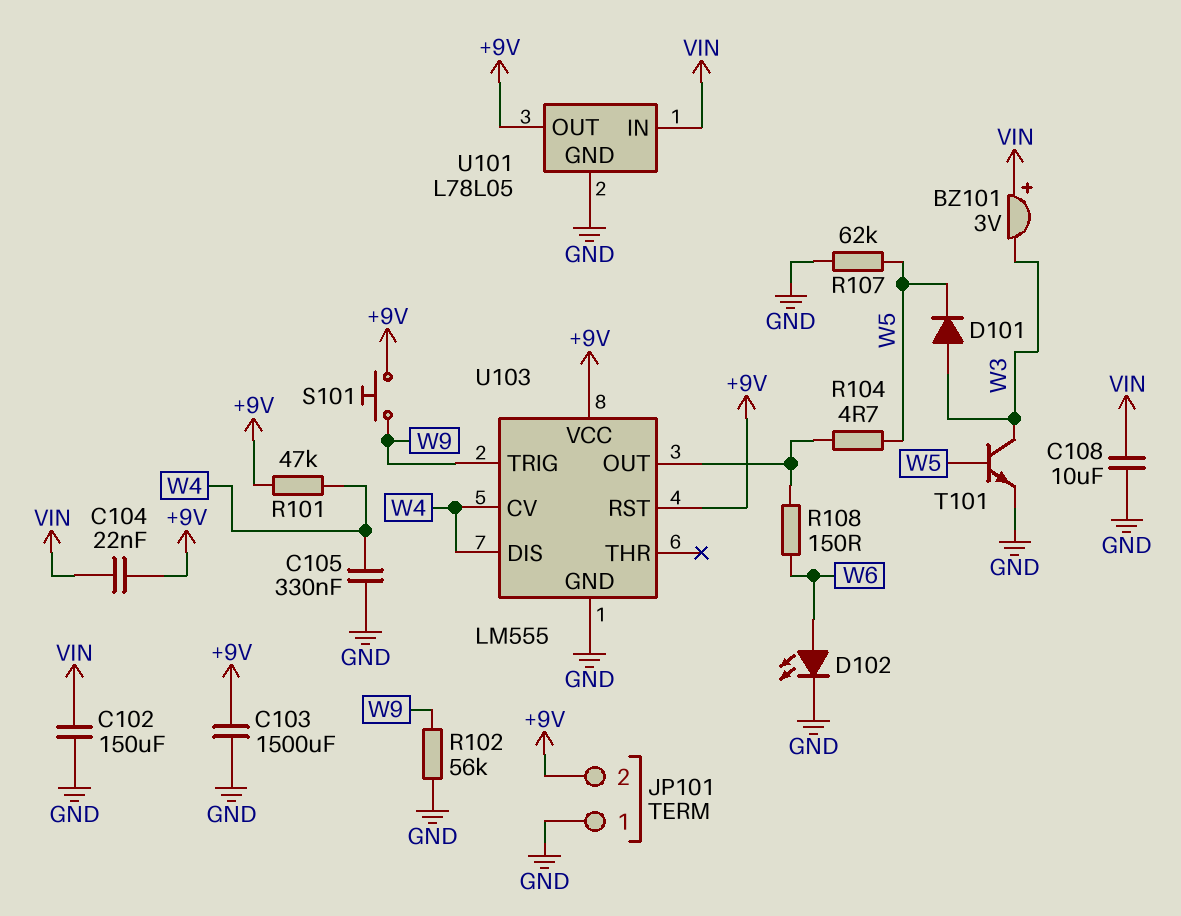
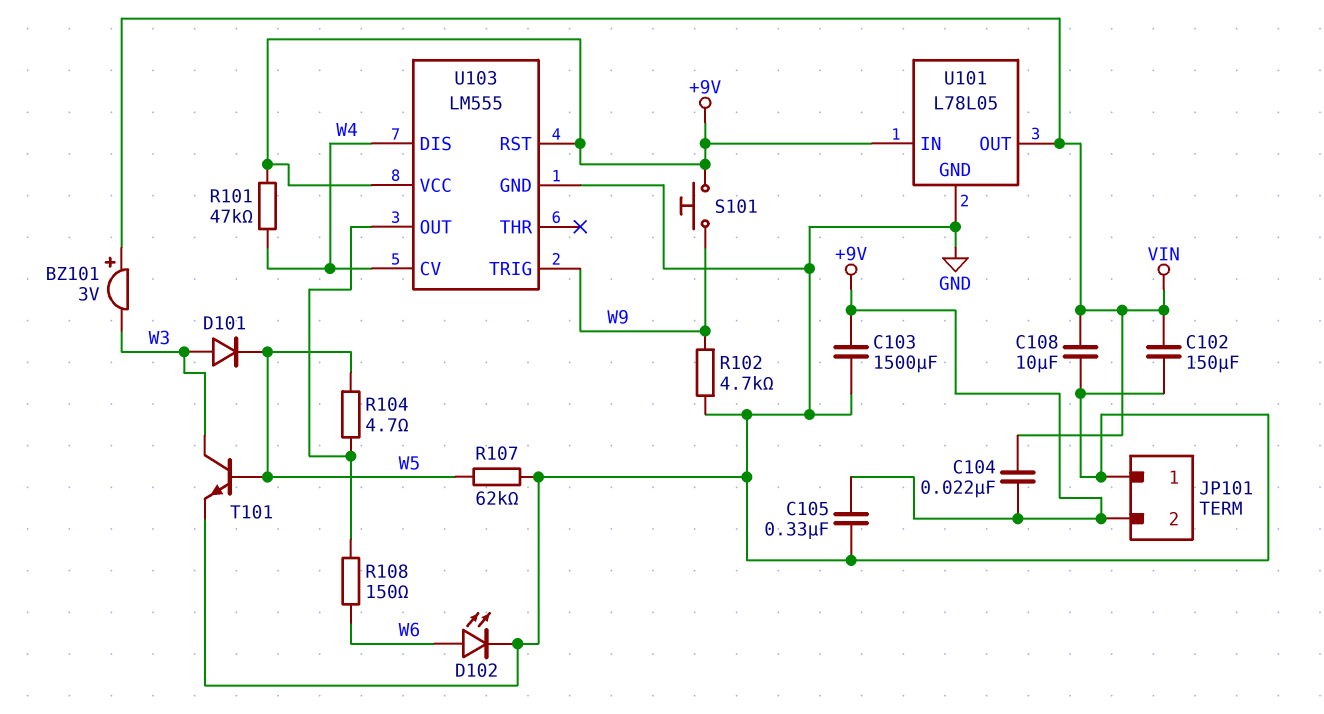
C105: 330nF (GND, W4) -> 330nF (+9V, GND)
R102: 56k (GND, W9) -> 4.7k (GND, W9)
U101 pin IN: VIN -> +9V
U101 pin OUT: +9V -> VIN

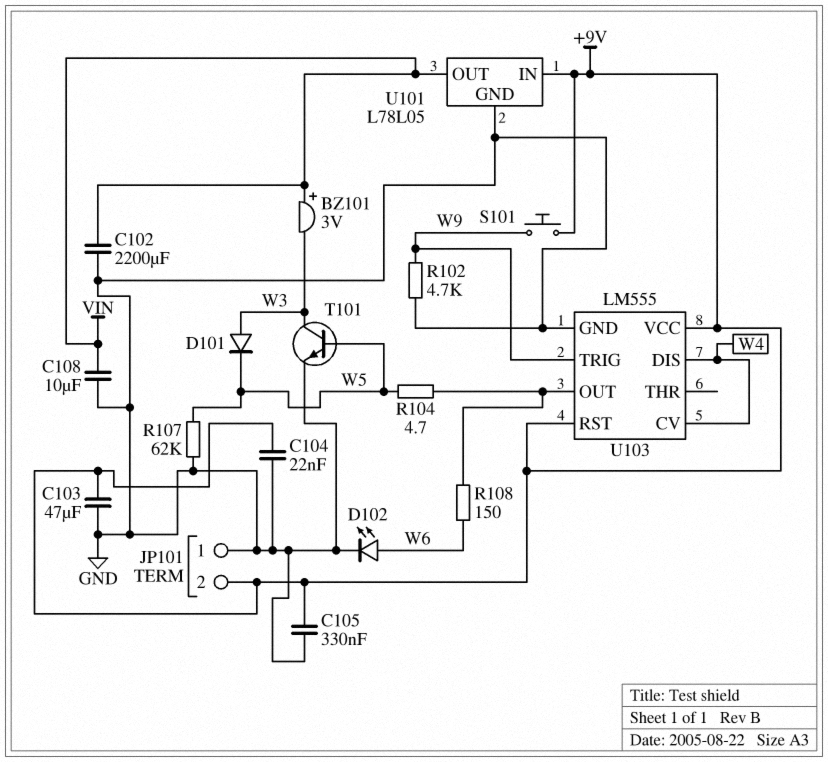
C102: 150uF (GND, VIN) -> 2200uF (GND, VIN)
C103: 1500uF (+9V, GND) -> 47uF (+9V, GND)
C104: 22nF (+9V, VIN) -> 22nF (+9V, GND)
R101: 47k (+9V, W4) -> none

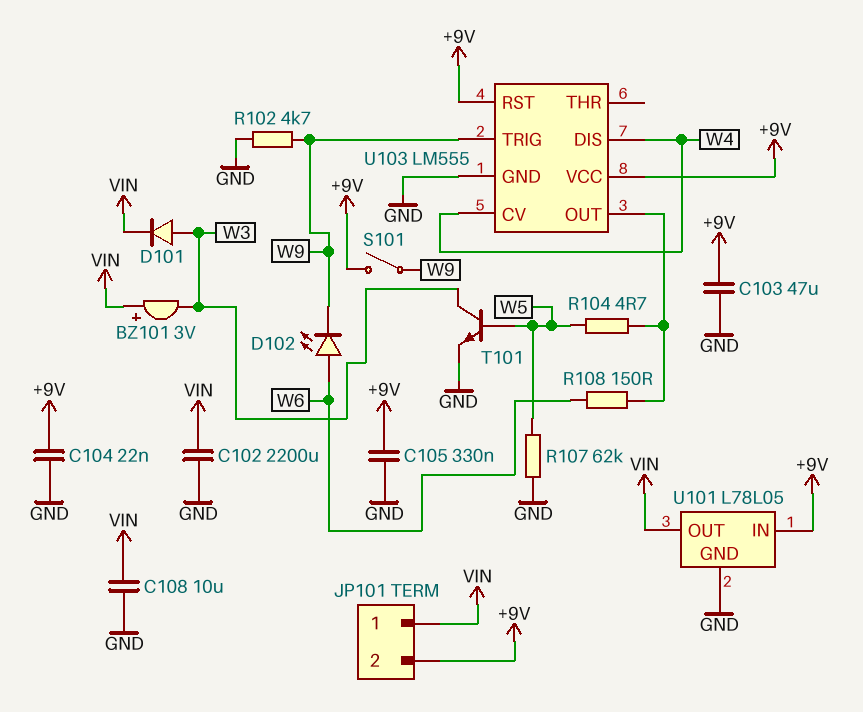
D101: diode (A W3, K W5) -> diode (A W3, K VIN)
D102: LED (A W6, K GND) -> LED (A W6, K W9)
JP101 pin 1: GND -> VIN
S101: button (+9V, W9) -> switch (+9V, W9)

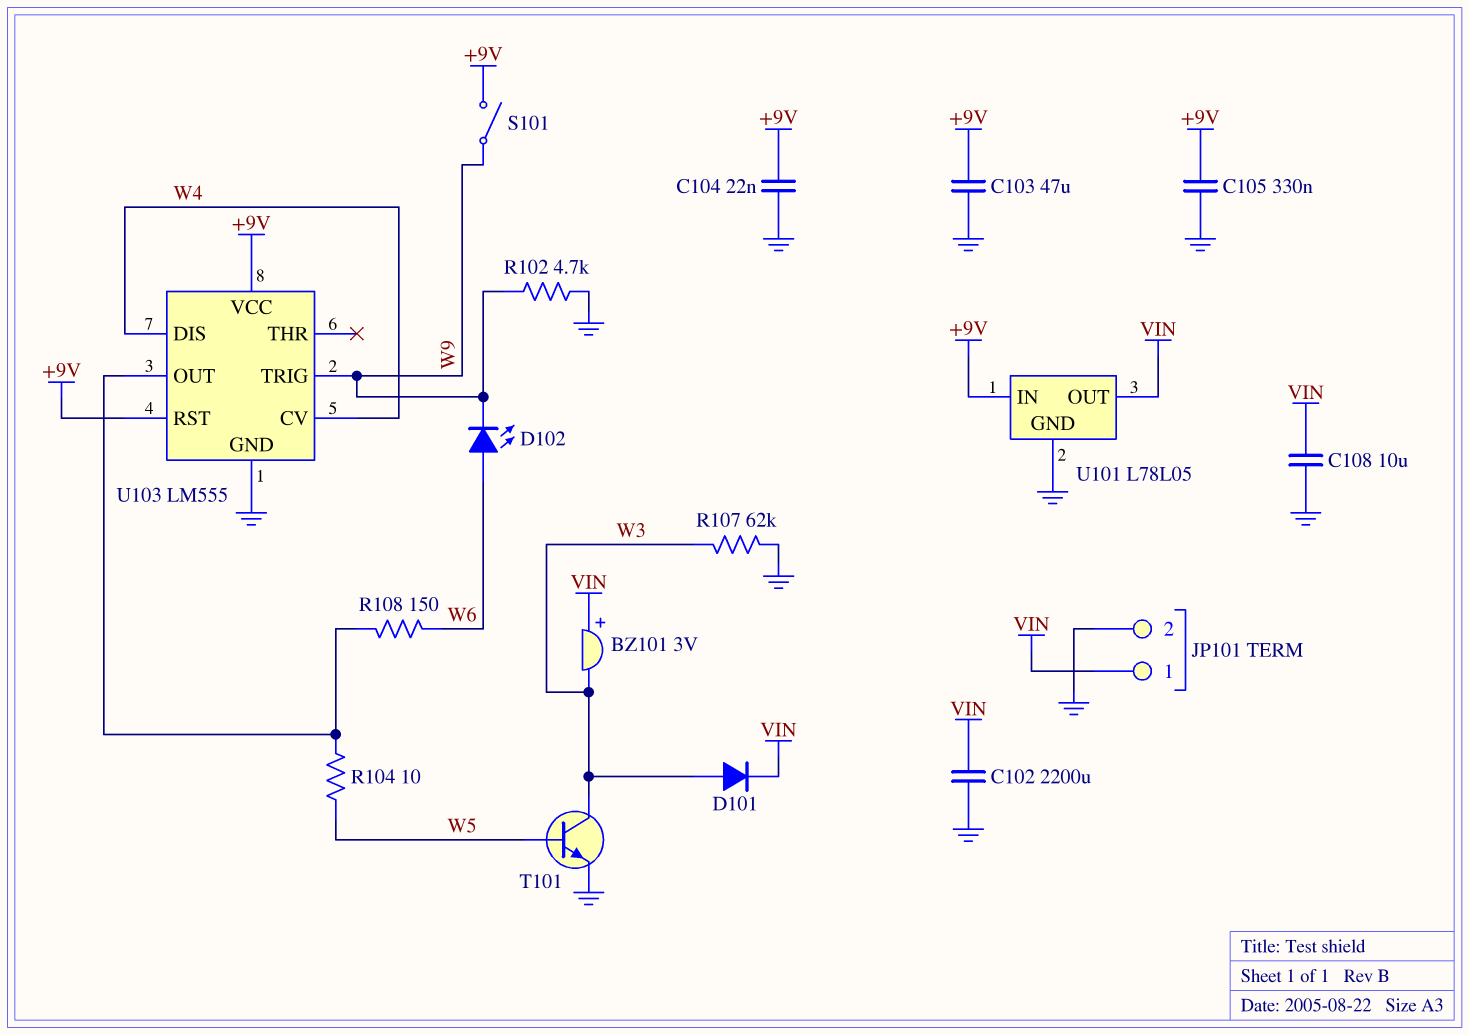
JP101 pin 2: +9V -> GND
R104: 4.7 (U103/OUT, W5) -> 10 (U103/OUT, W5)
R107: 62k (GND, W5) -> 62k (GND, W3)

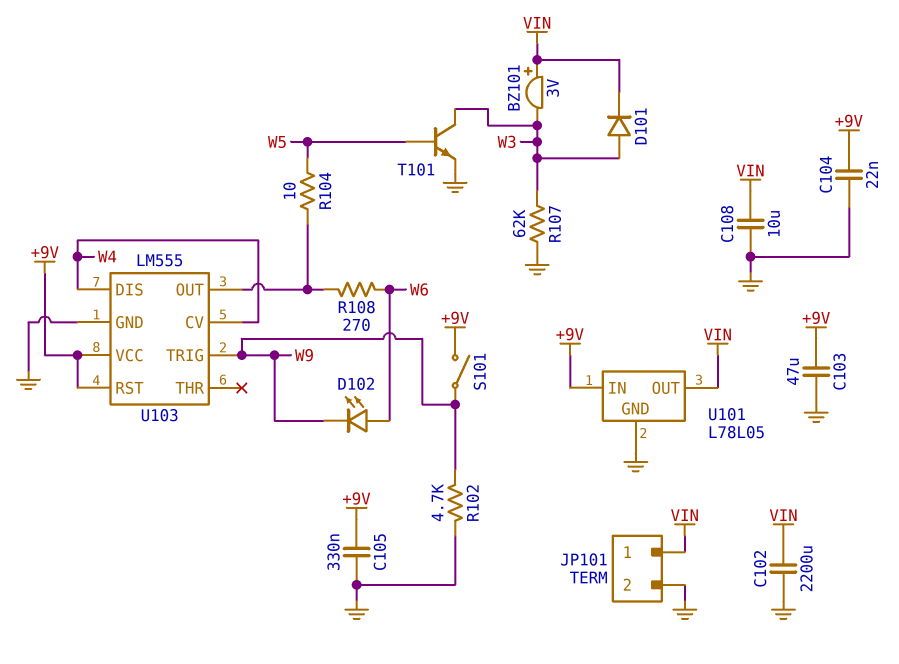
R108: 150 (U103/OUT, W6) -> 270 (U103/OUT, W6)

